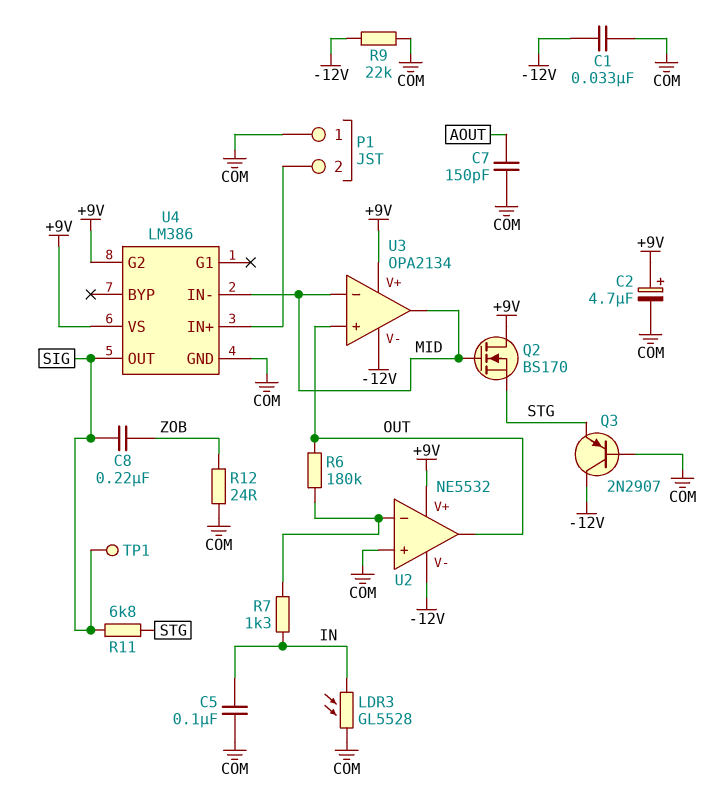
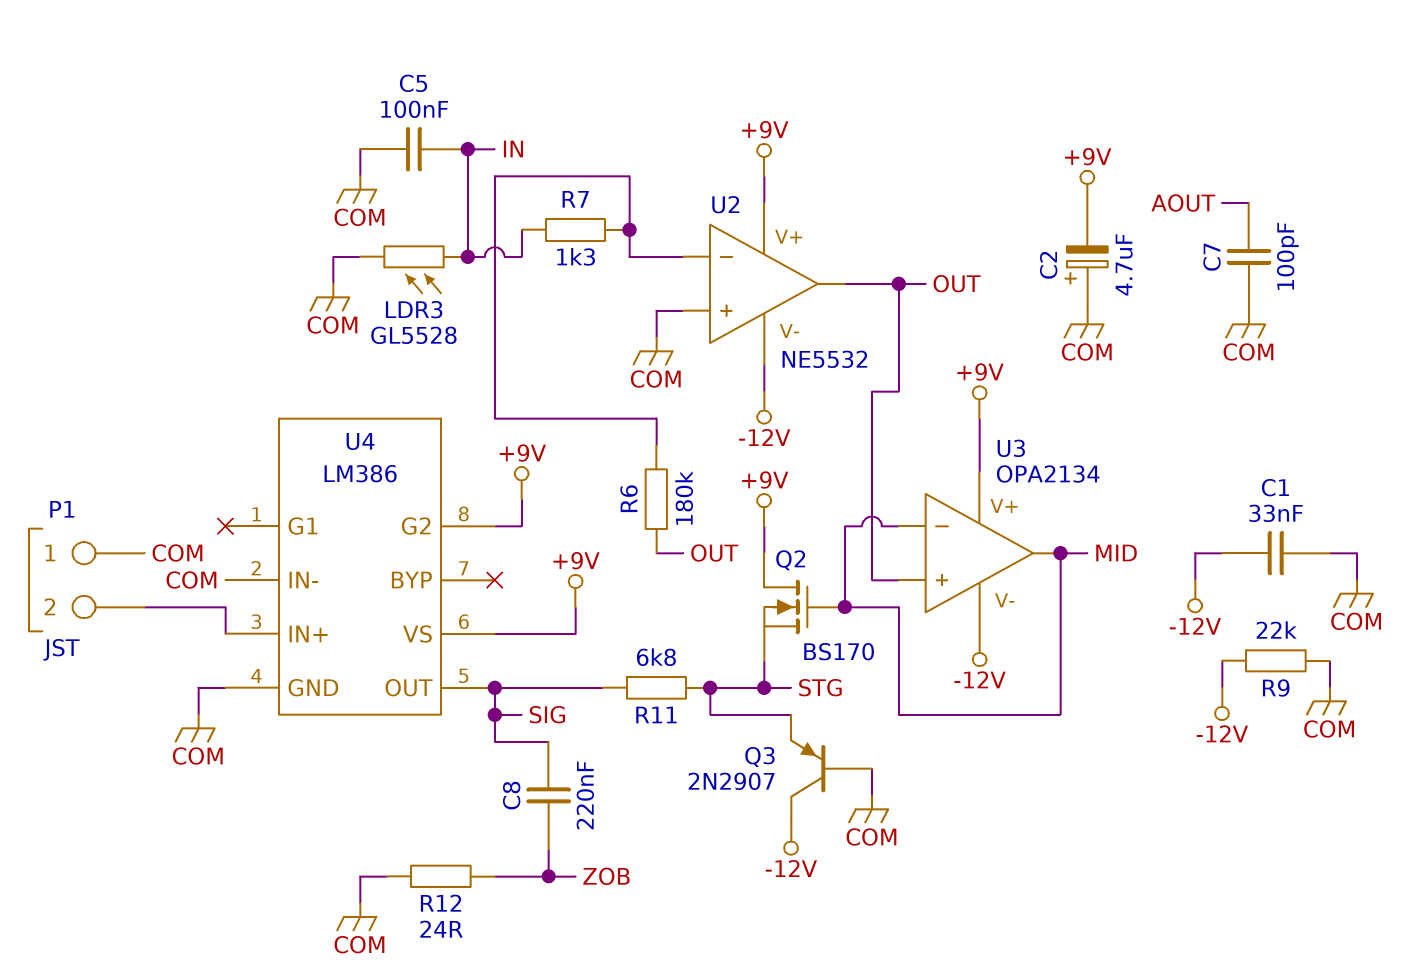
C2: 4.7uF (plus +9V, minus COM) -> 4.7uF (plus COM, minus +9V)
C7: 150pF (AOUT, COM) -> 100pF (AOUT, COM)
TP1: test point (SIG) -> none
U4 pin IN-: MID -> COM

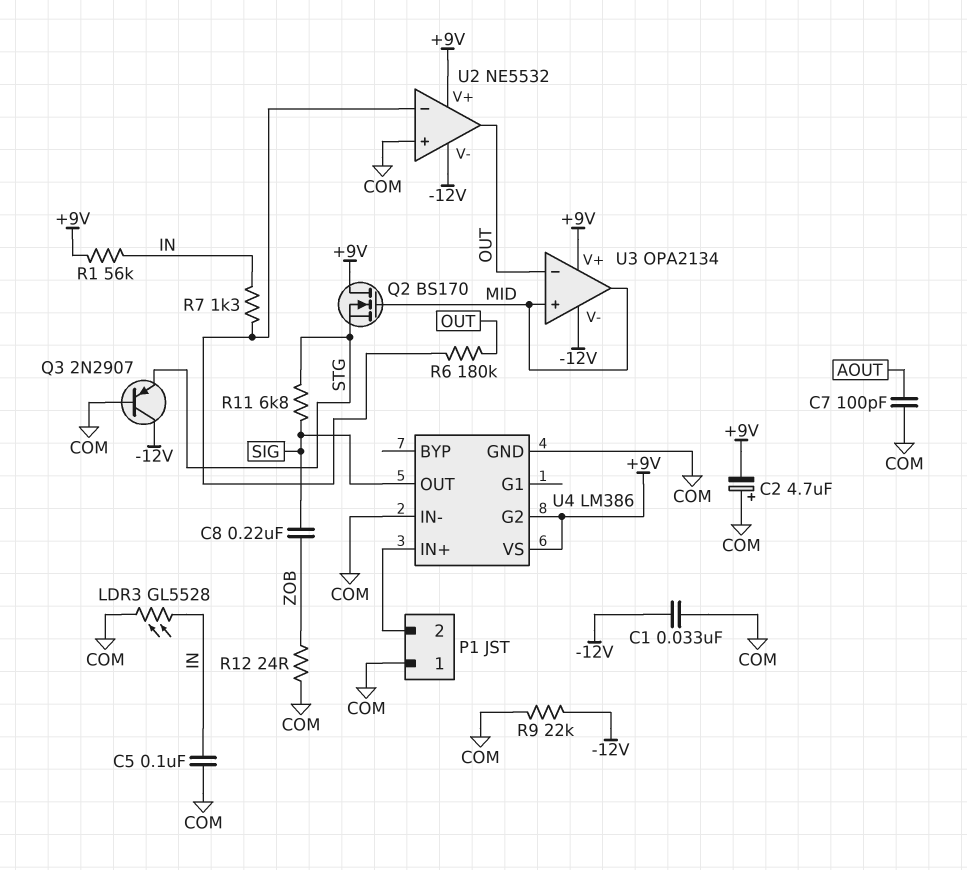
R1: none -> 56k (+9V, IN)
U3 pin in+: OUT -> MID
U3 pin in-: MID -> OUT

